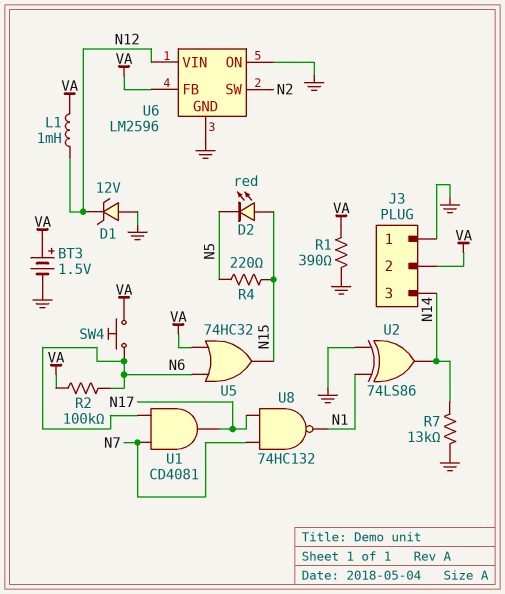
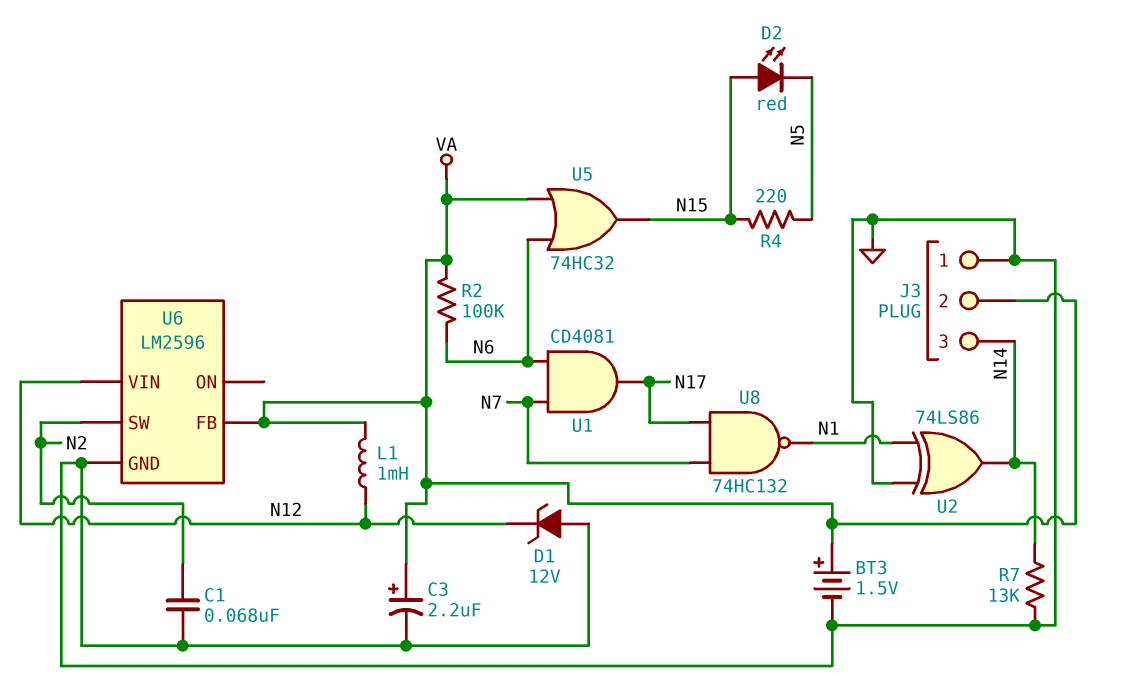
C1: none -> 68nF (GND, N2)
C3: none -> 2.2uF (plus VA, minus GND)
R1: 390 (GND, VA) -> none
SW4: button (N6, VA) -> none
U6 pin ON: GND -> none

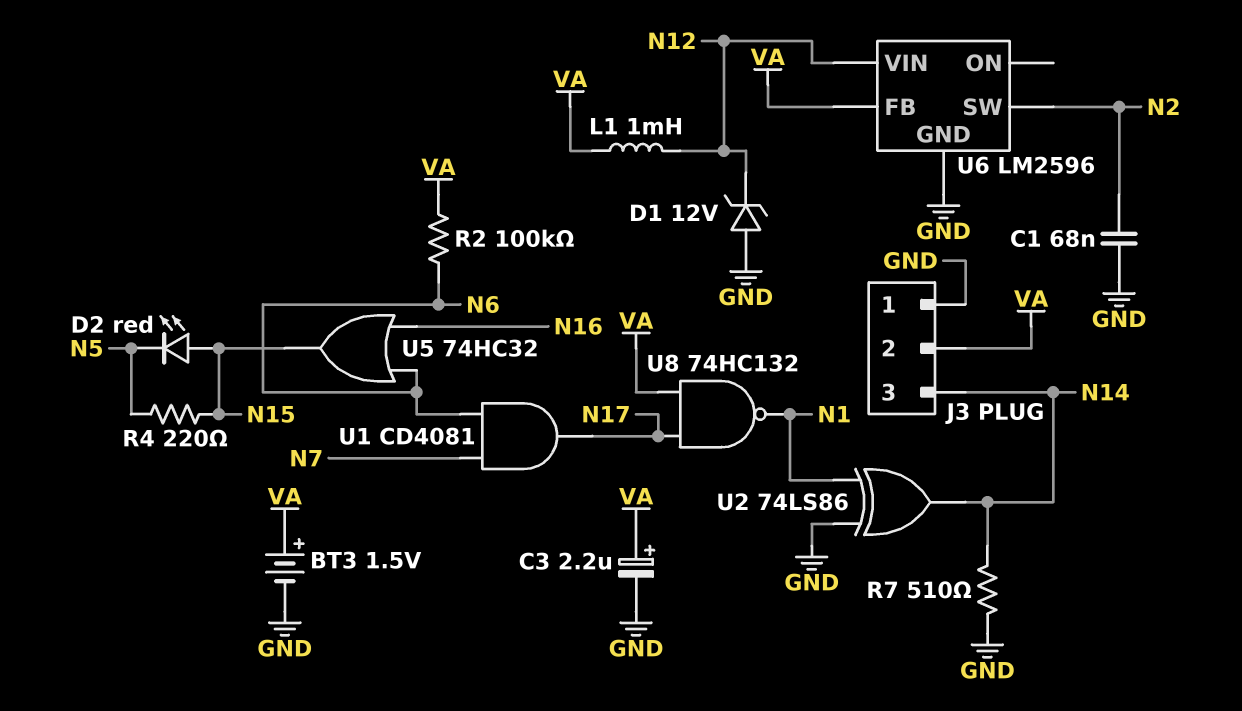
R7: 13k (GND, N14) -> 510 (GND, N14)
U5: OR 74HC32 (in N6, in VA, out N15) -> OR 74HC32 (in N6, in N16, out N15)
U8: NAND 74HC132 (in N7, in N17, out N1) -> NAND 74HC132 (in N17, in VA, out N1)

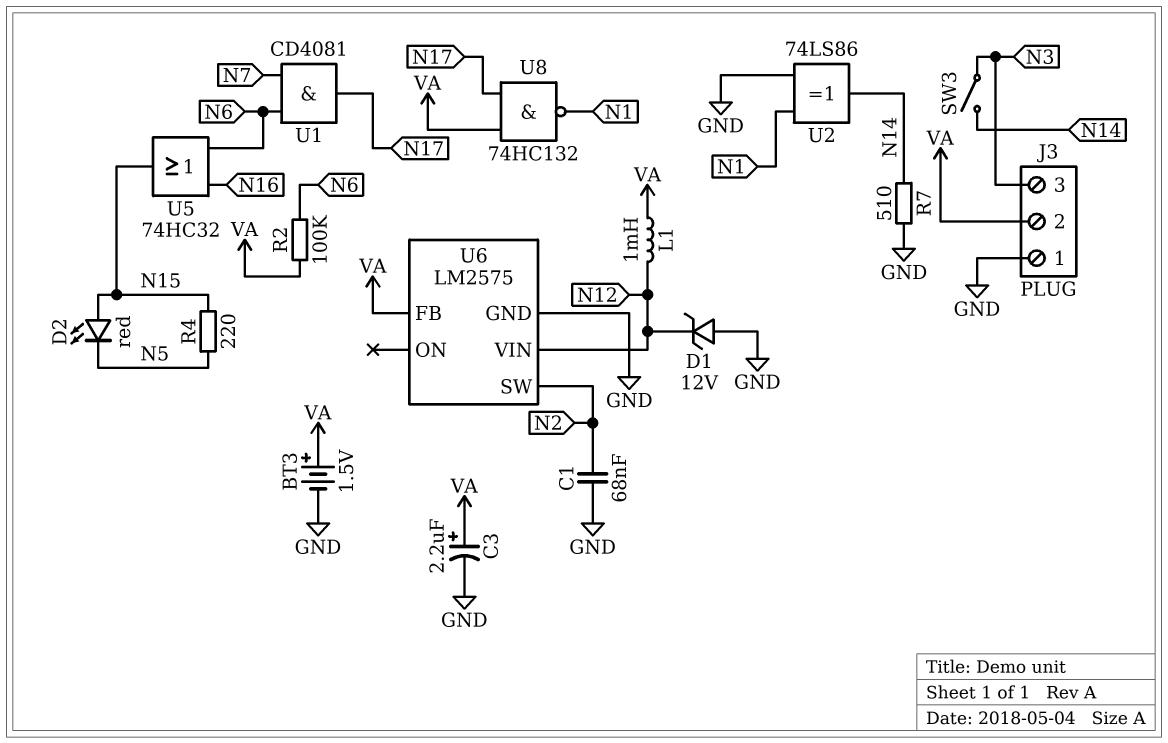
J3 pin 3: N14 -> N3
SW3: none -> switch (N3, N14)
U6: LM2596 -> LM2575

